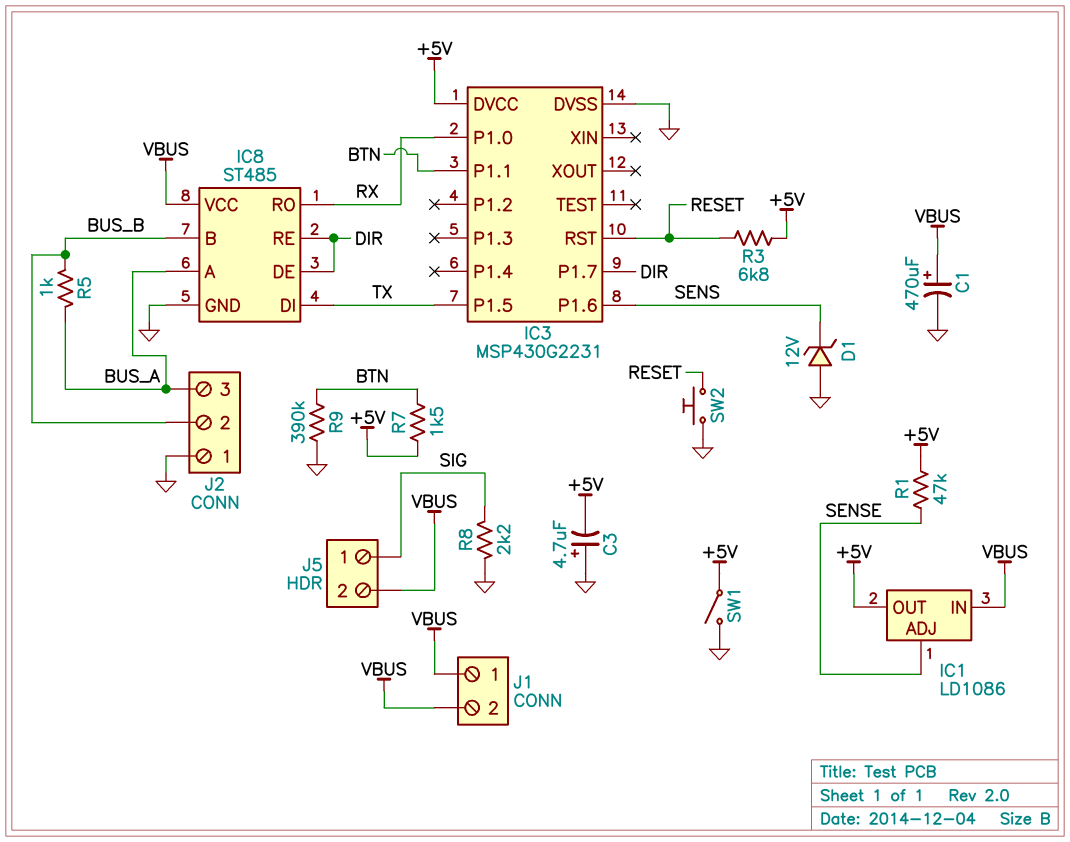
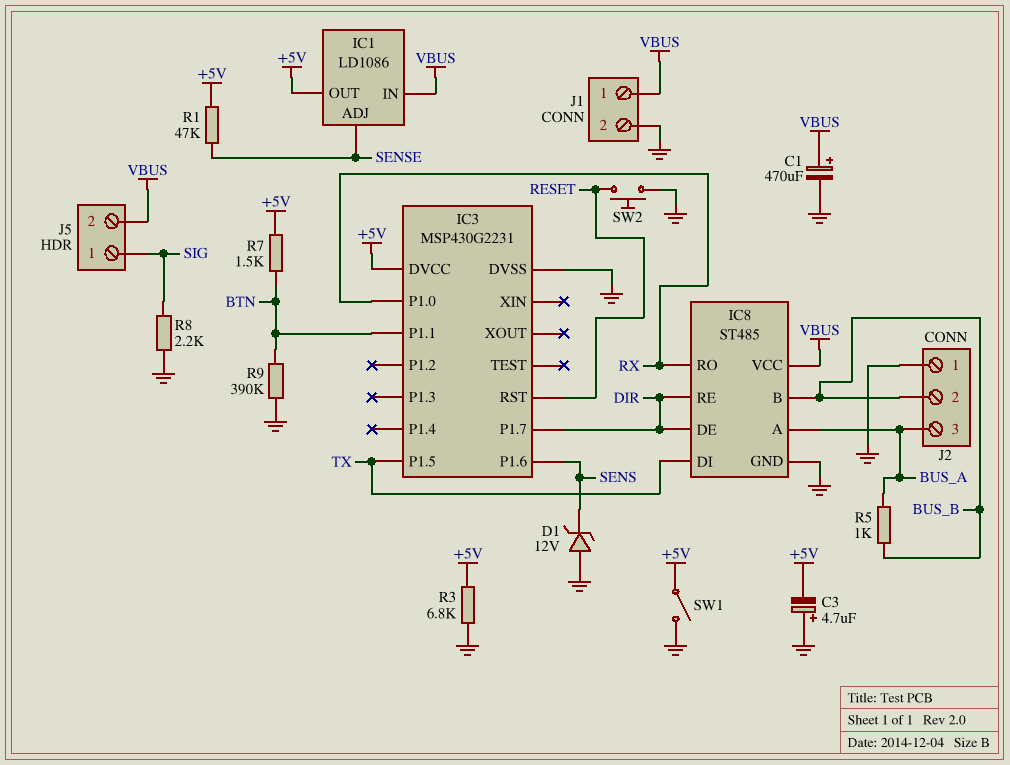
J1 pin 2: VBUS -> GND
R3: 6.8k (+5V, RESET) -> 6.8k (+5V, GND)

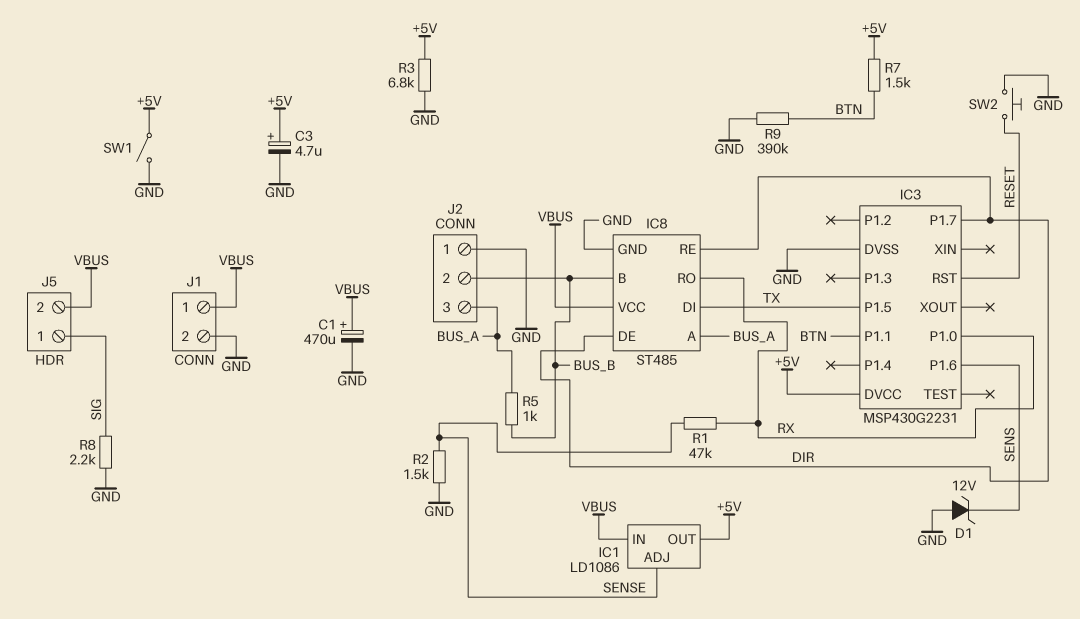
C3: 4.7uF (plus GND, minus +5V) -> 4.7uF (plus +5V, minus GND)
R1: 47k (+5V, SENSE) -> 47k (RX, SENSE)
R2: none -> 1.5k (GND, SENSE)

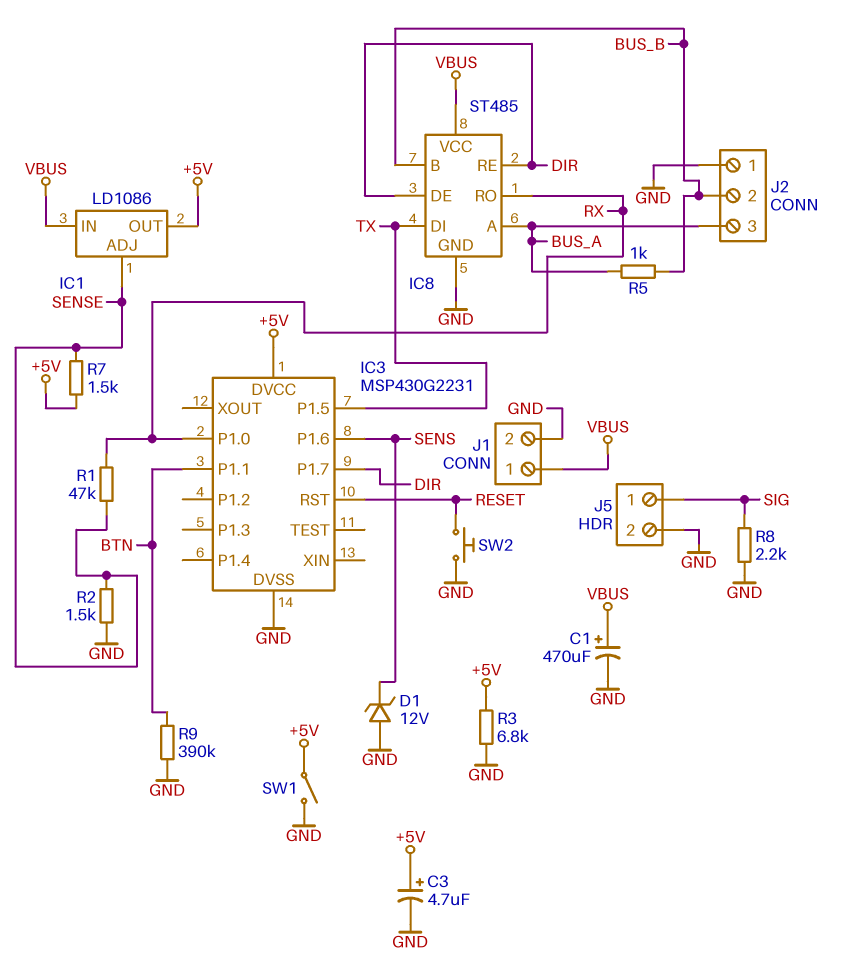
J5 pin 2: VBUS -> GND
R7: 1.5k (+5V, BTN) -> 1.5k (+5V, SENSE)

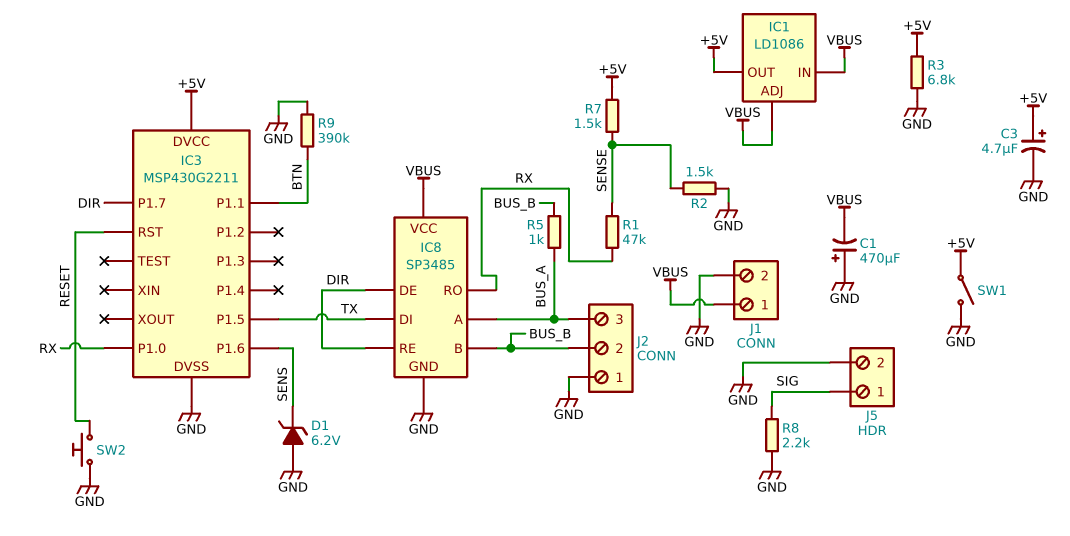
C1: 470uF (plus VBUS, minus GND) -> 470uF (plus GND, minus VBUS)
D1: zener 12V (A GND, K SENS) -> zener 6.2V (A GND, K SENS)
IC1 pin ADJ: SENSE -> VBUS
IC3: MSP430G2231 -> MSP430G2211
IC8: ST485 -> SP3485

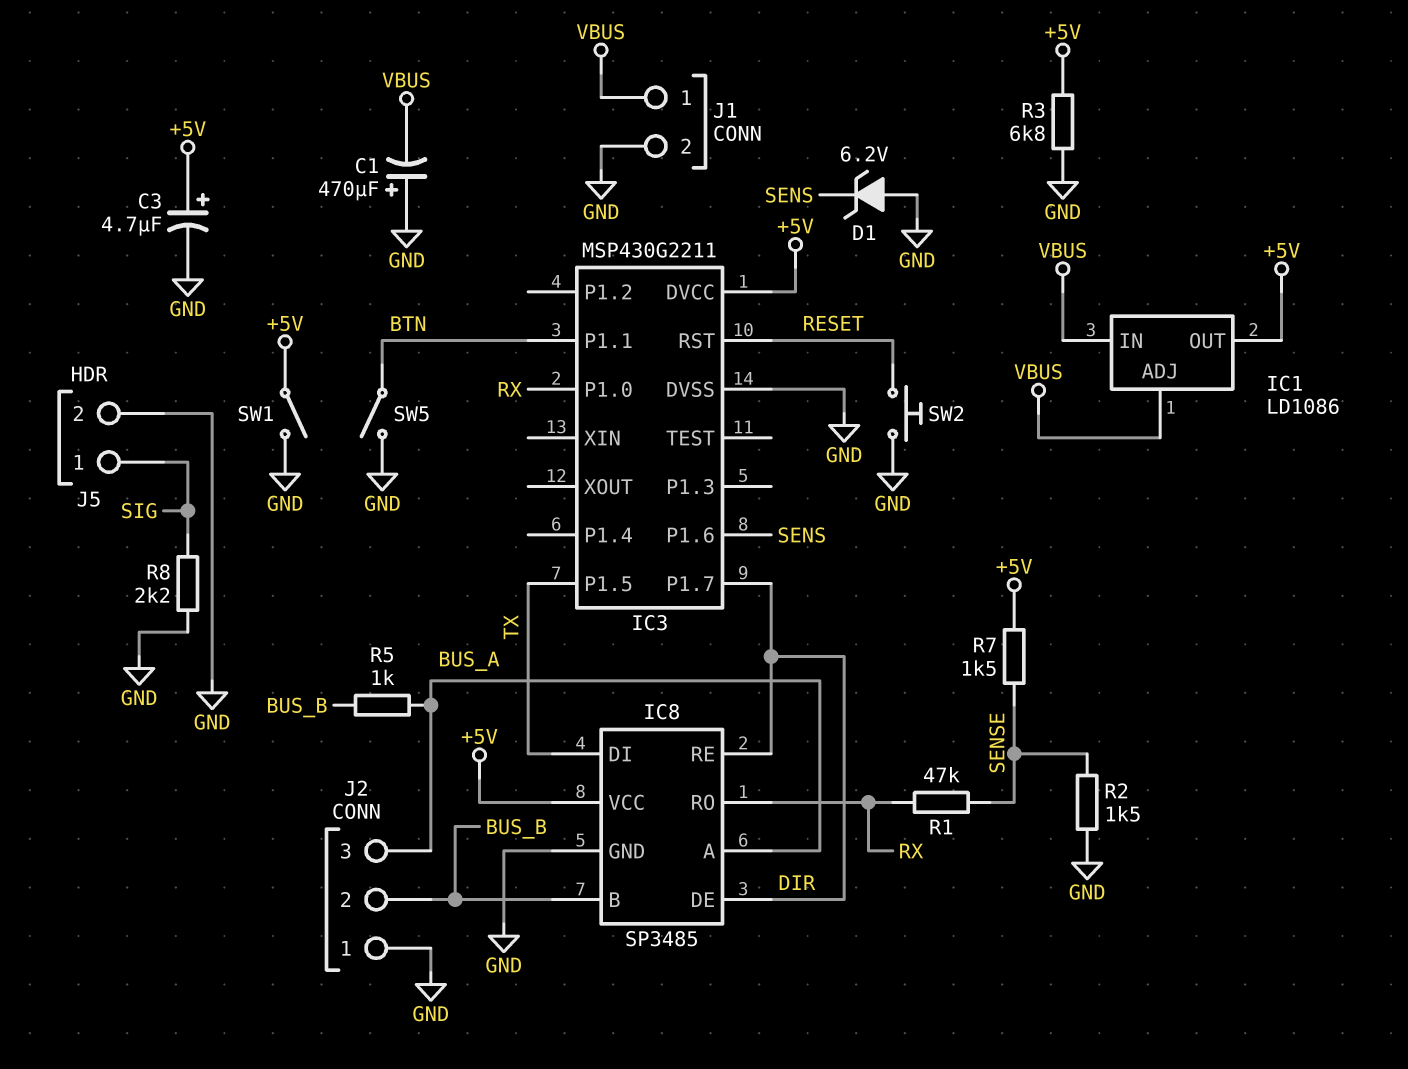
IC8 pin VCC: VBUS -> +5V
R9: 390k (BTN, GND) -> none
SW5: none -> switch (BTN, GND)

